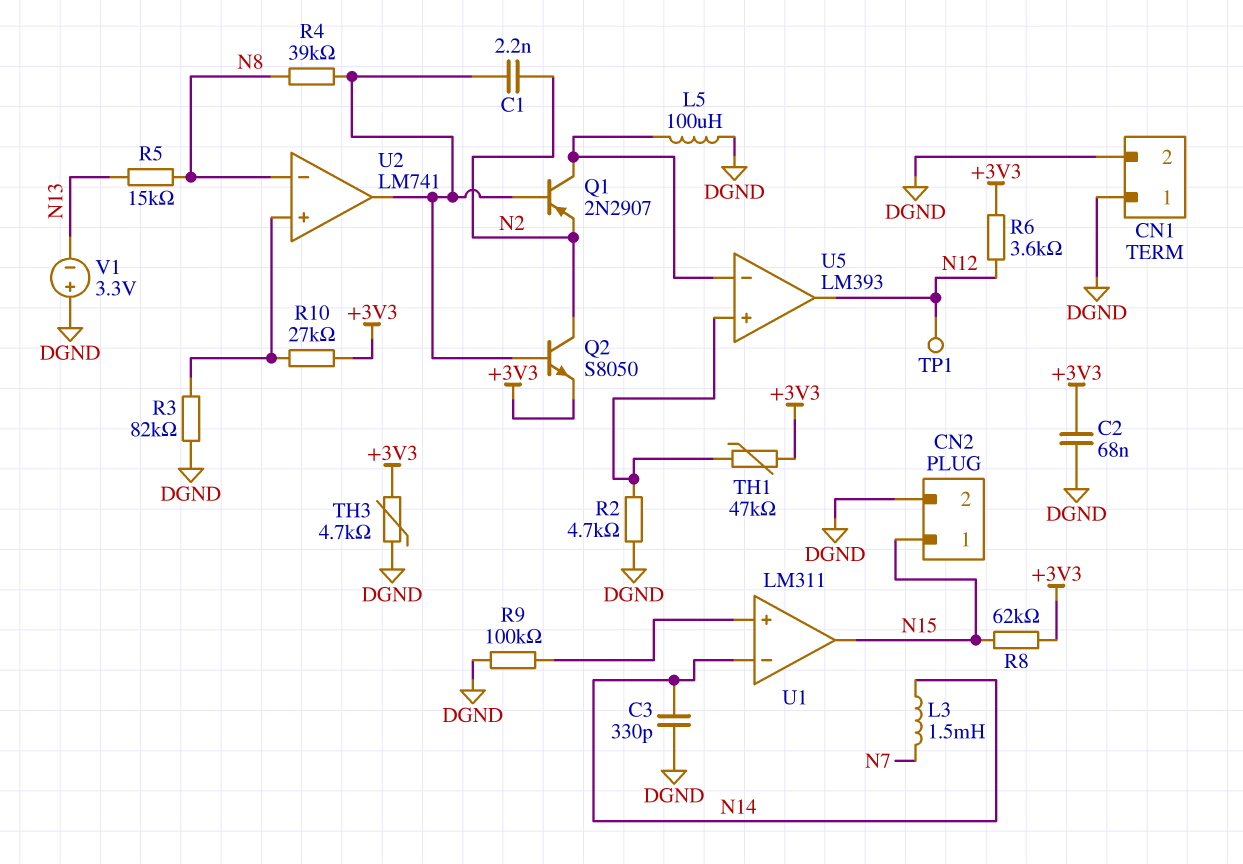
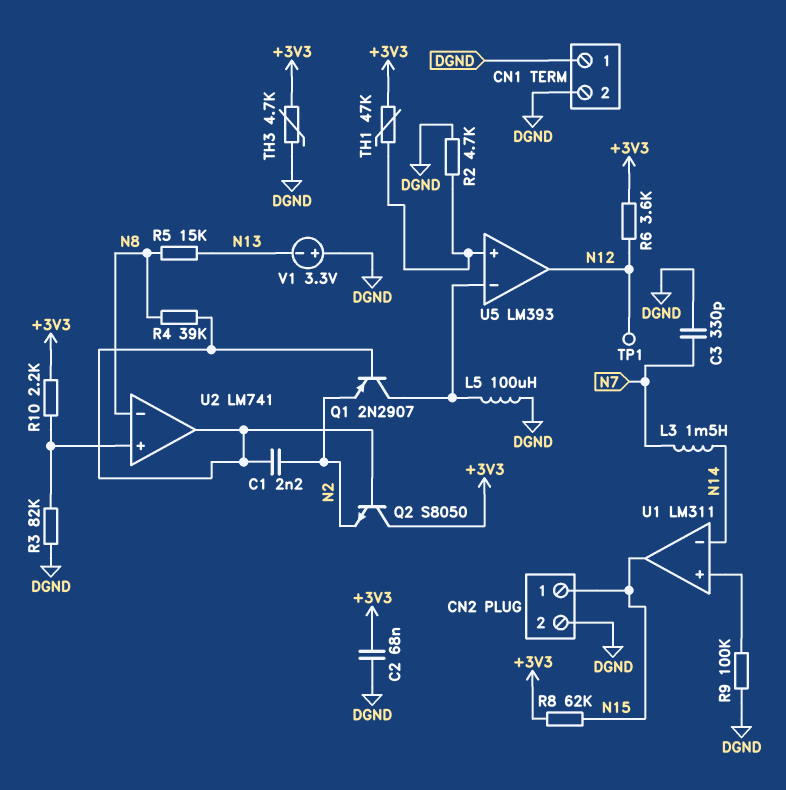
C3: 330pF (DGND, N14) -> 330pF (DGND, N7)
Q2: NPN S8050 (B U2/out, C N2, E +3V3) -> NPN S8050 (B U2/out, C +3V3, E N2)
R10: 27k (+3V3, U2/in+) -> 2.2k (+3V3, U2/in+)

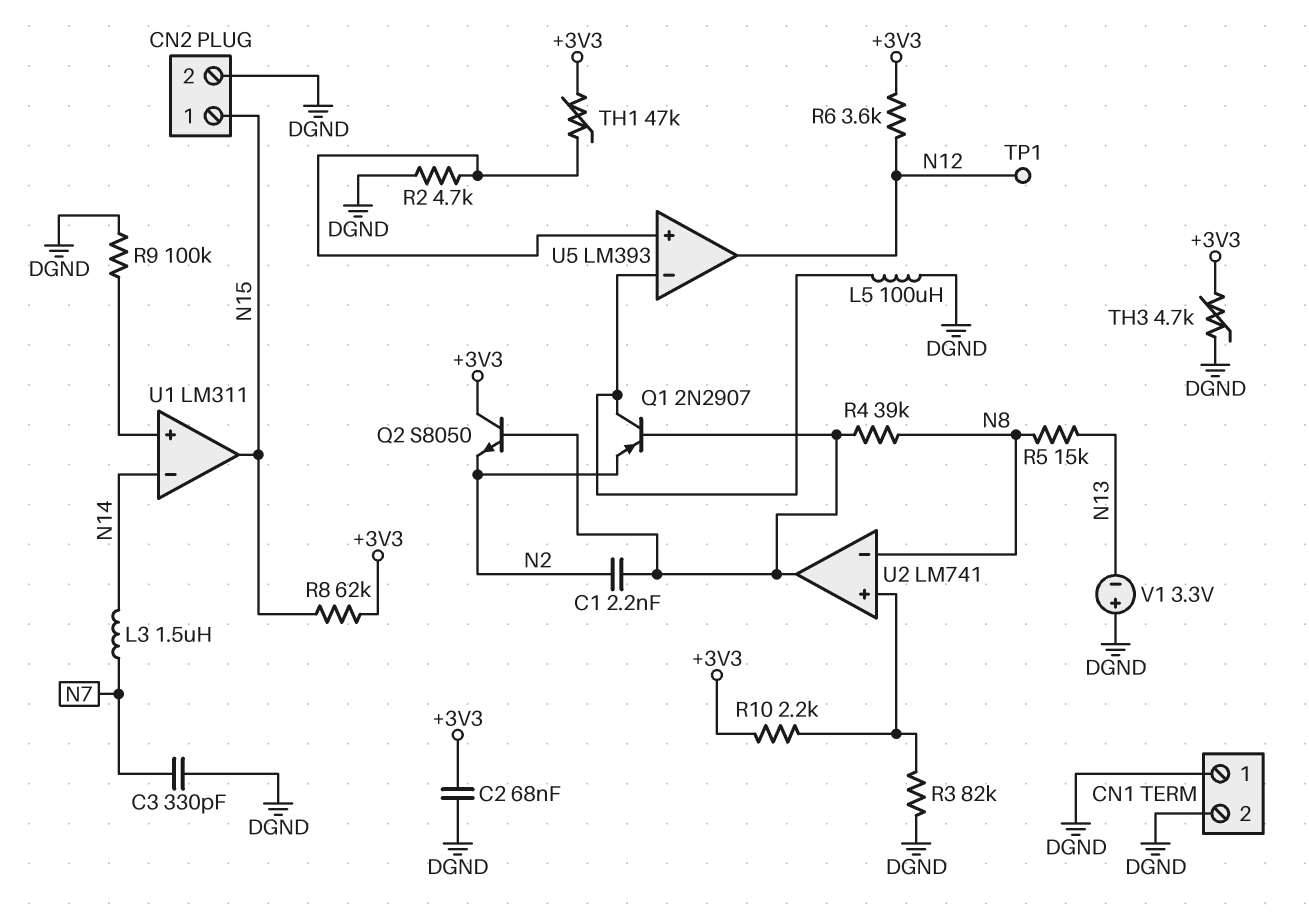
L3: 1.5mH (N7, N14) -> 1.5uH (N7, N14)

